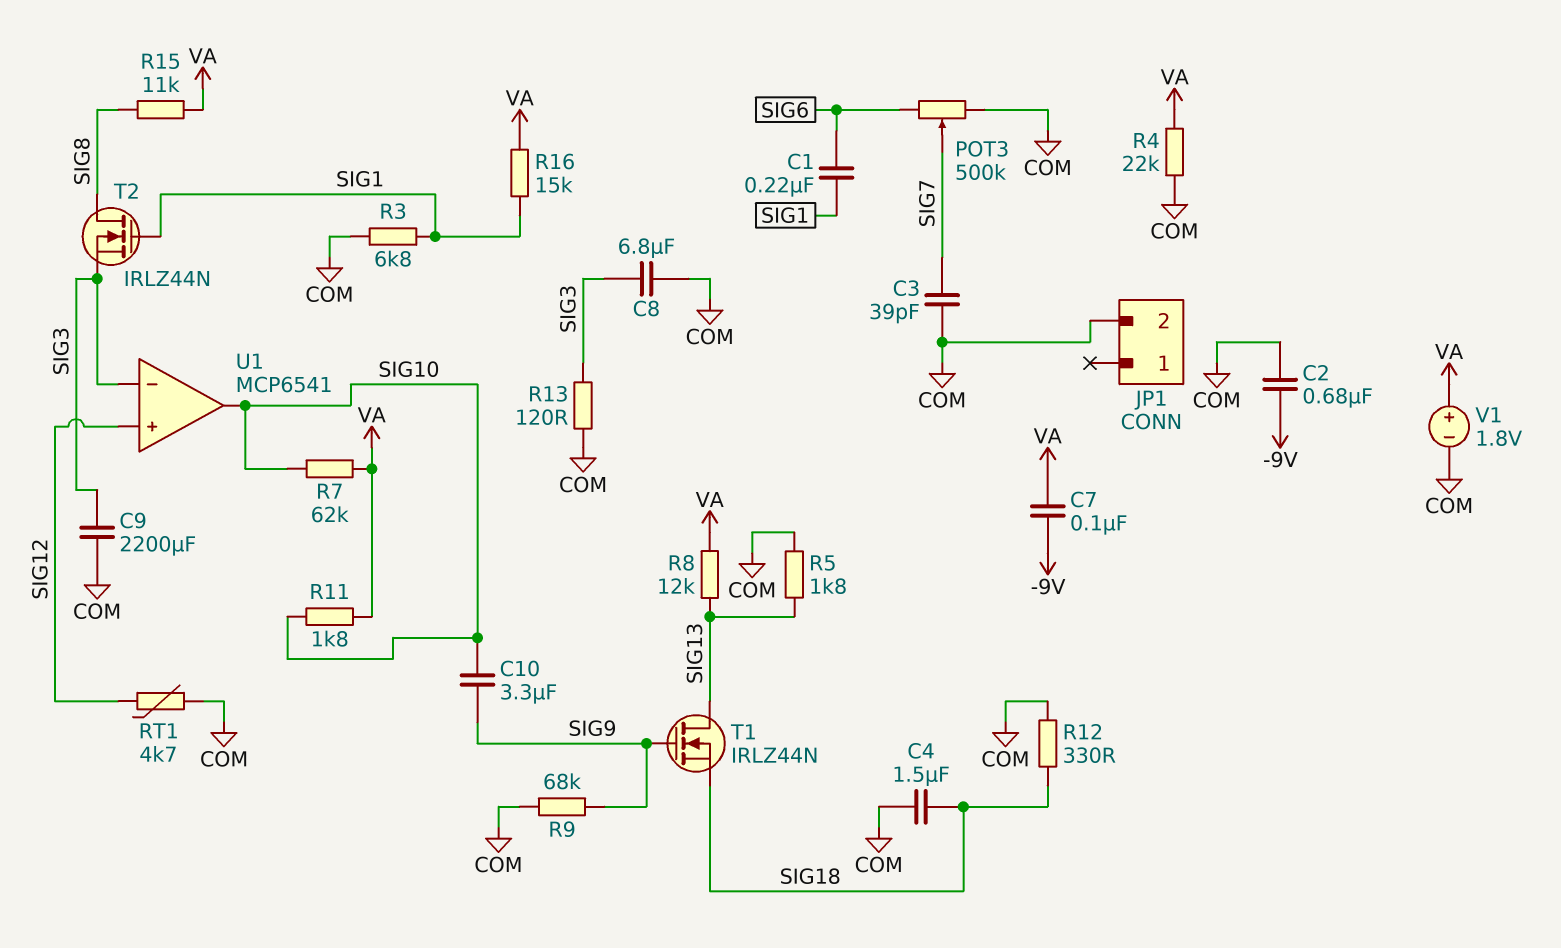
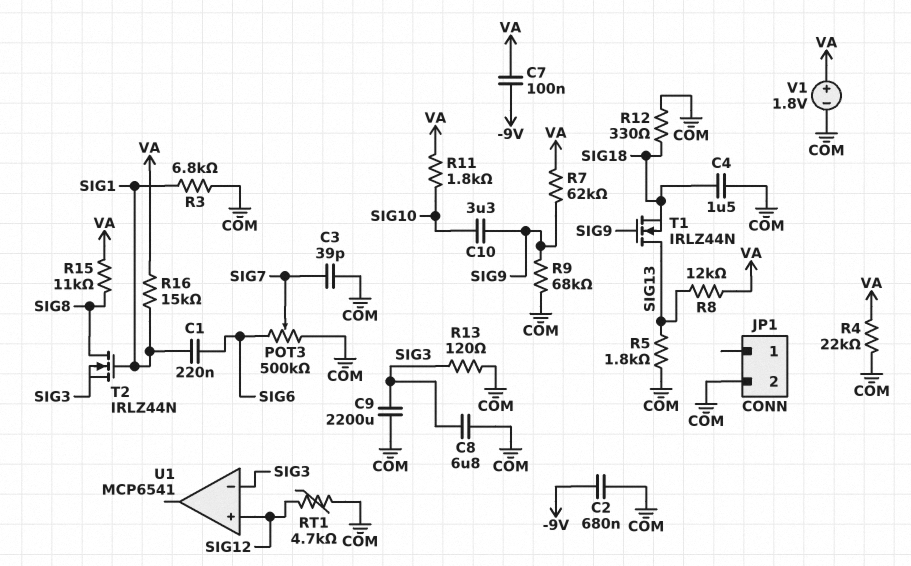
R7: 62k (SIG10, VA) -> 62k (SIG9, VA)
U1 pin out: SIG10 -> none

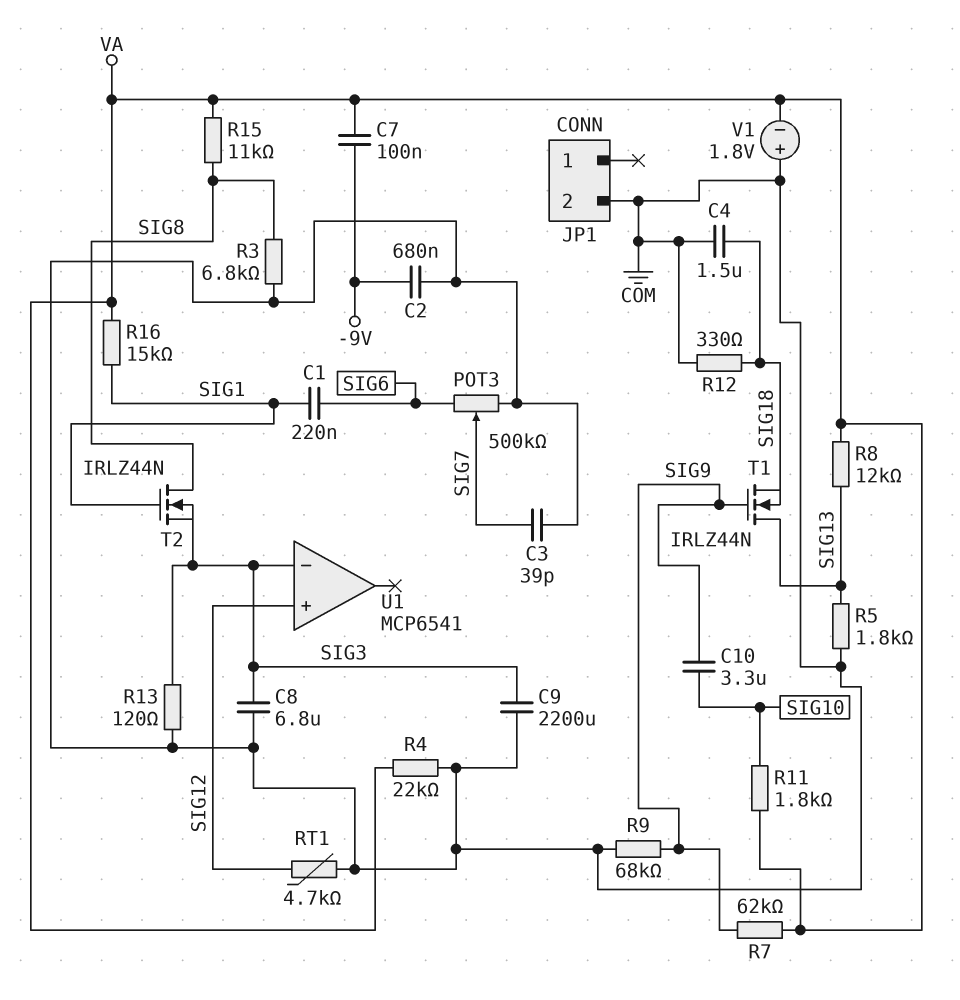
R3: 6.8k (COM, SIG1) -> 6.8k (COM, SIG8)
V1: 1.8V (plus VA, minus COM) -> 1.8V (plus COM, minus VA)

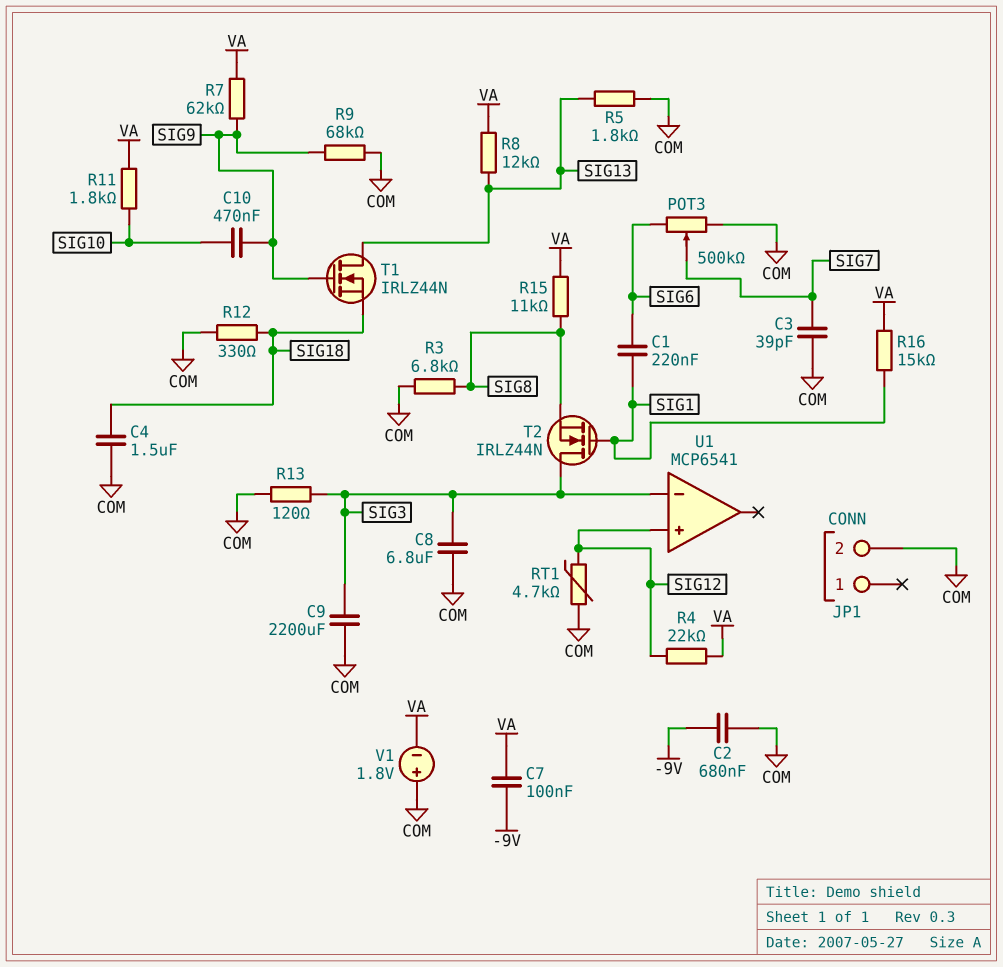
C10: 3.3uF (SIG9, SIG10) -> 470nF (SIG9, SIG10)
R4: 22k (COM, VA) -> 22k (SIG12, VA)
T2: NMOS IRLZ44N (G SIG1, D SIG8, S SIG3) -> NMOS IRLZ44N (G SIG1, D SIG3, S SIG8)

